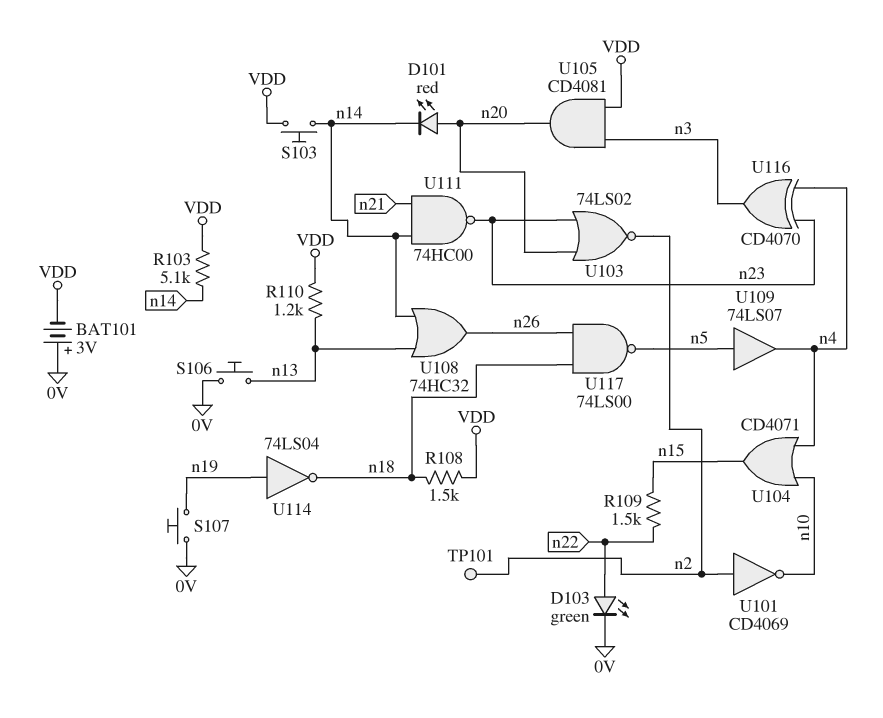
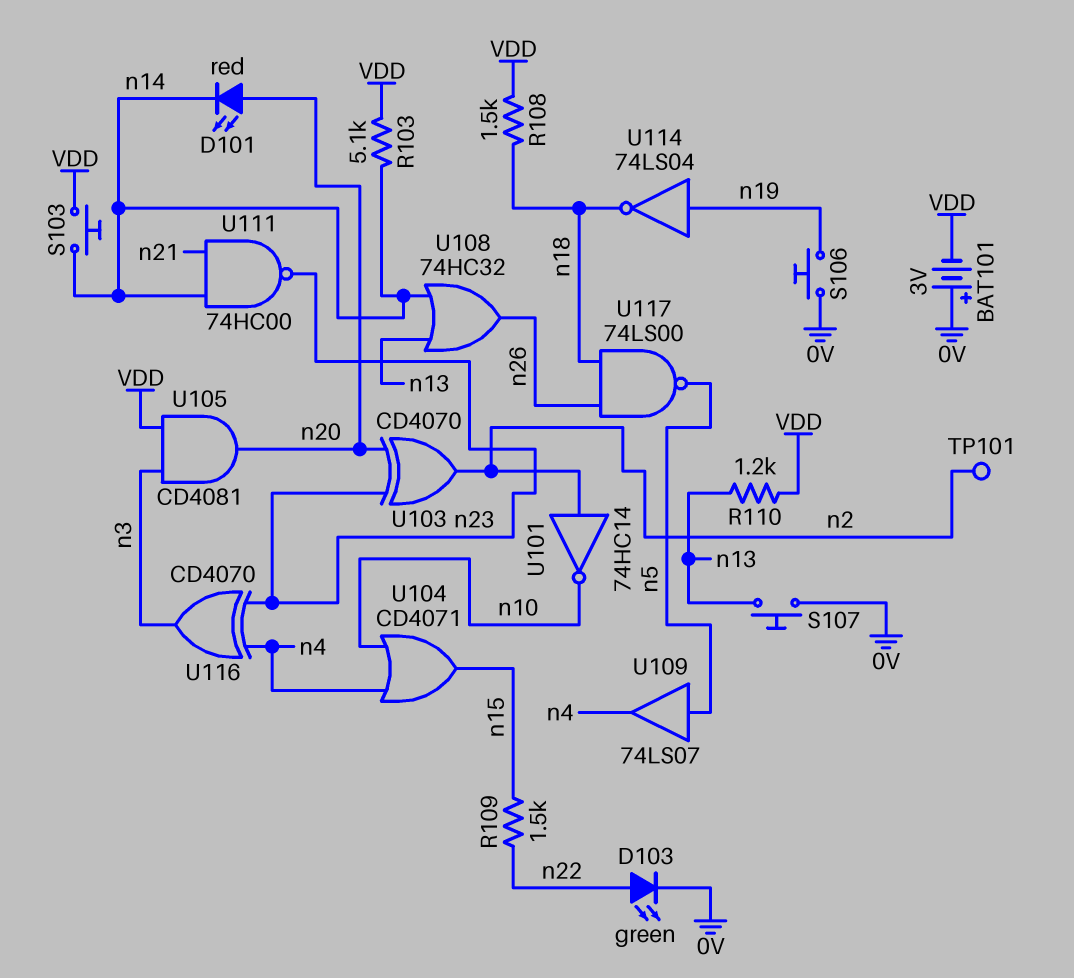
S106: button (0V, n13) -> button (0V, n19)
S107: button (0V, n19) -> button (0V, n13)
U101: NOT CD4069 (in n2, out n10) -> NOT 74HC14 (in n2, out n10)
U103: NOR 74LS02 (in n20, in n23, out n2) -> XOR CD4070 (in n20, in n23, out n2)

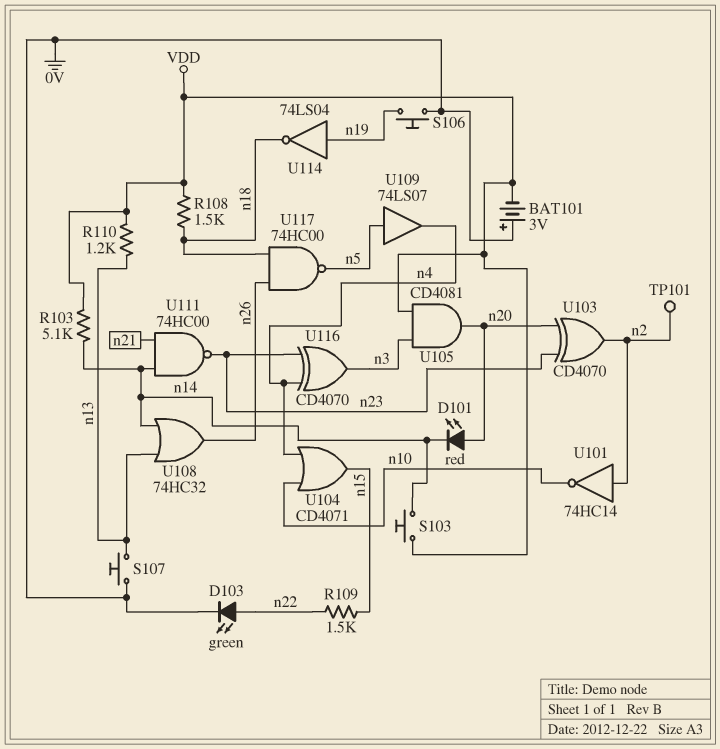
U117: NAND 74LS00 (in n18, in n26, out n5) -> NAND 74HC00 (in n18, in n26, out n5)

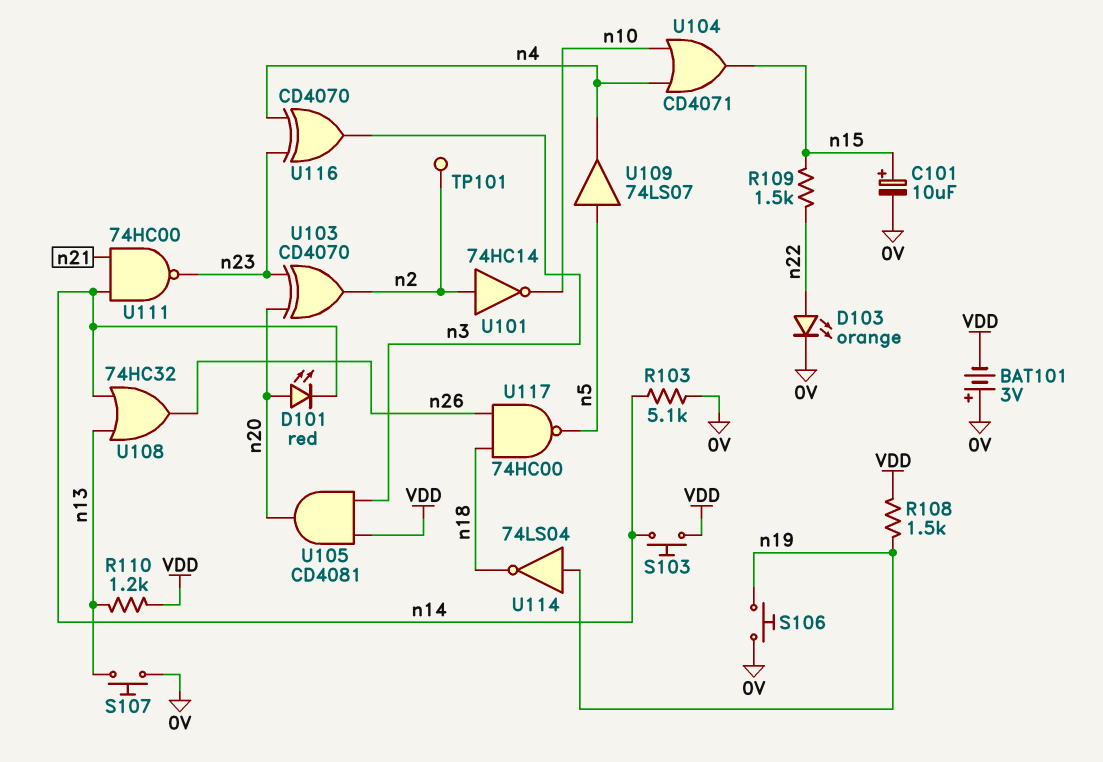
C101: none -> 10uF (plus n15, minus 0V)
D103: LED green (A n22, K 0V) -> LED orange (A n22, K 0V)
R103: 5.1k (VDD, n14) -> 5.1k (0V, n14)
R108: 1.5k (VDD, n18) -> 1.5k (VDD, n19)

